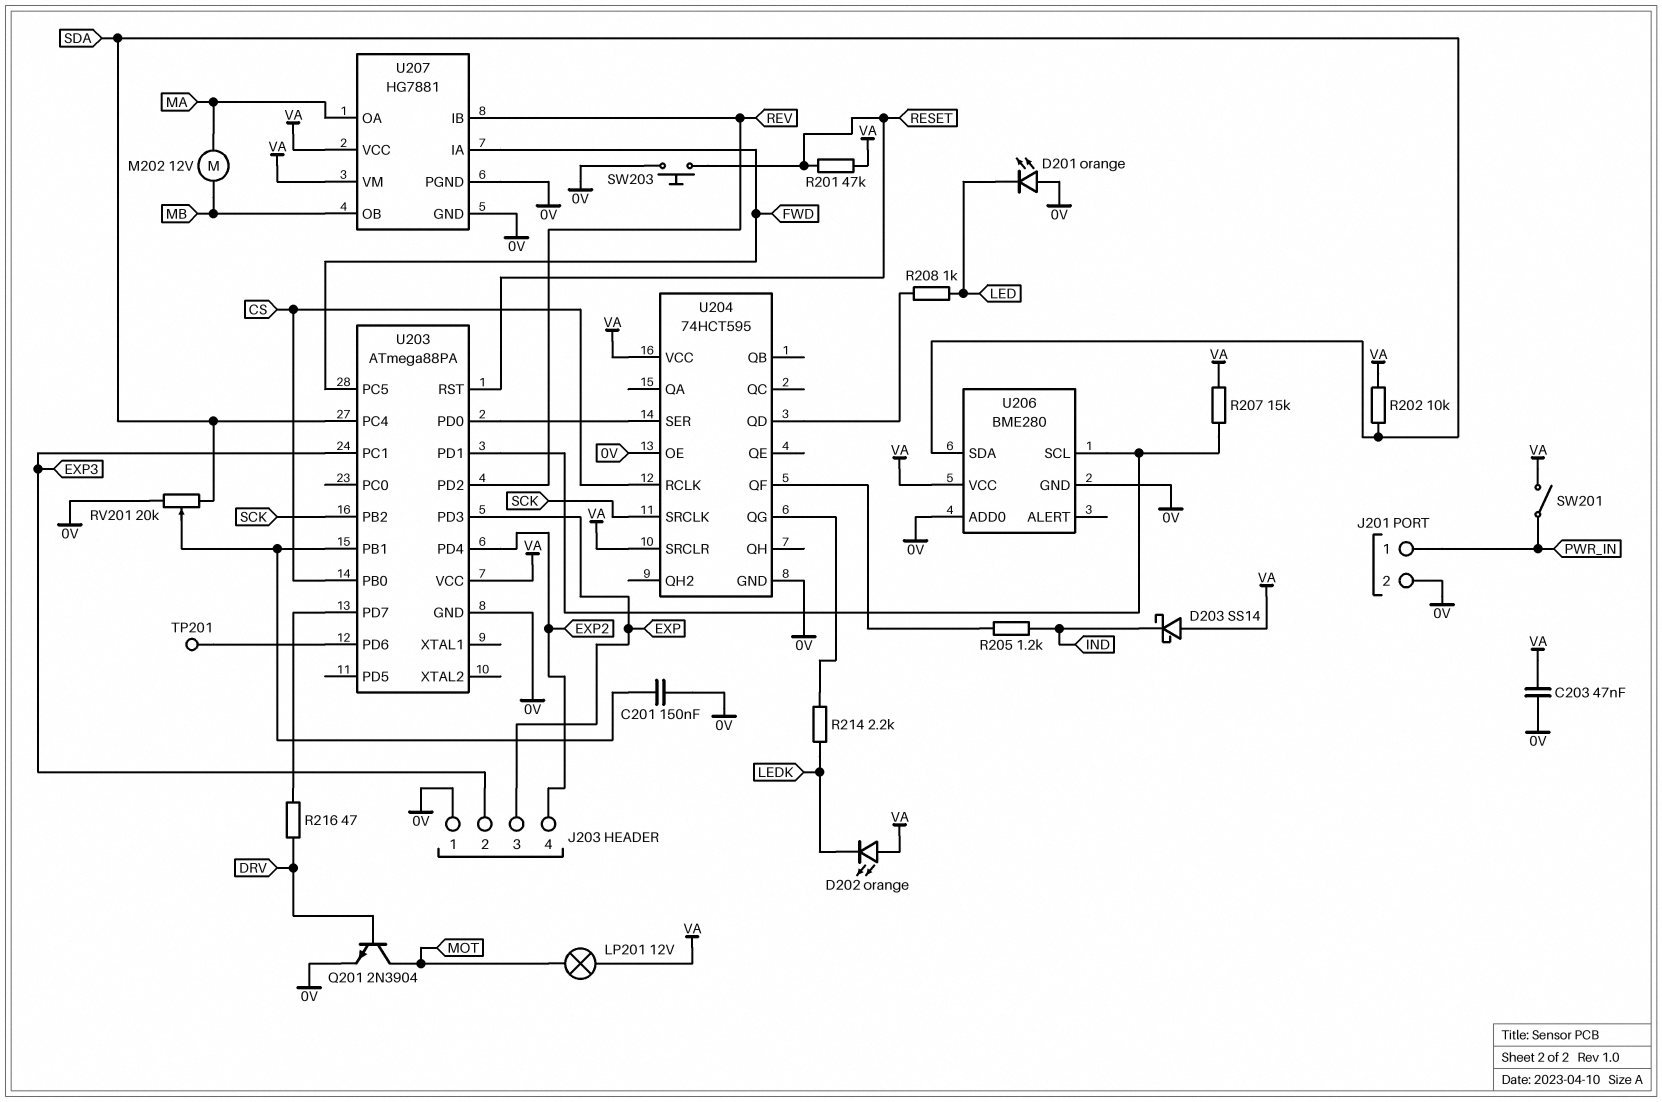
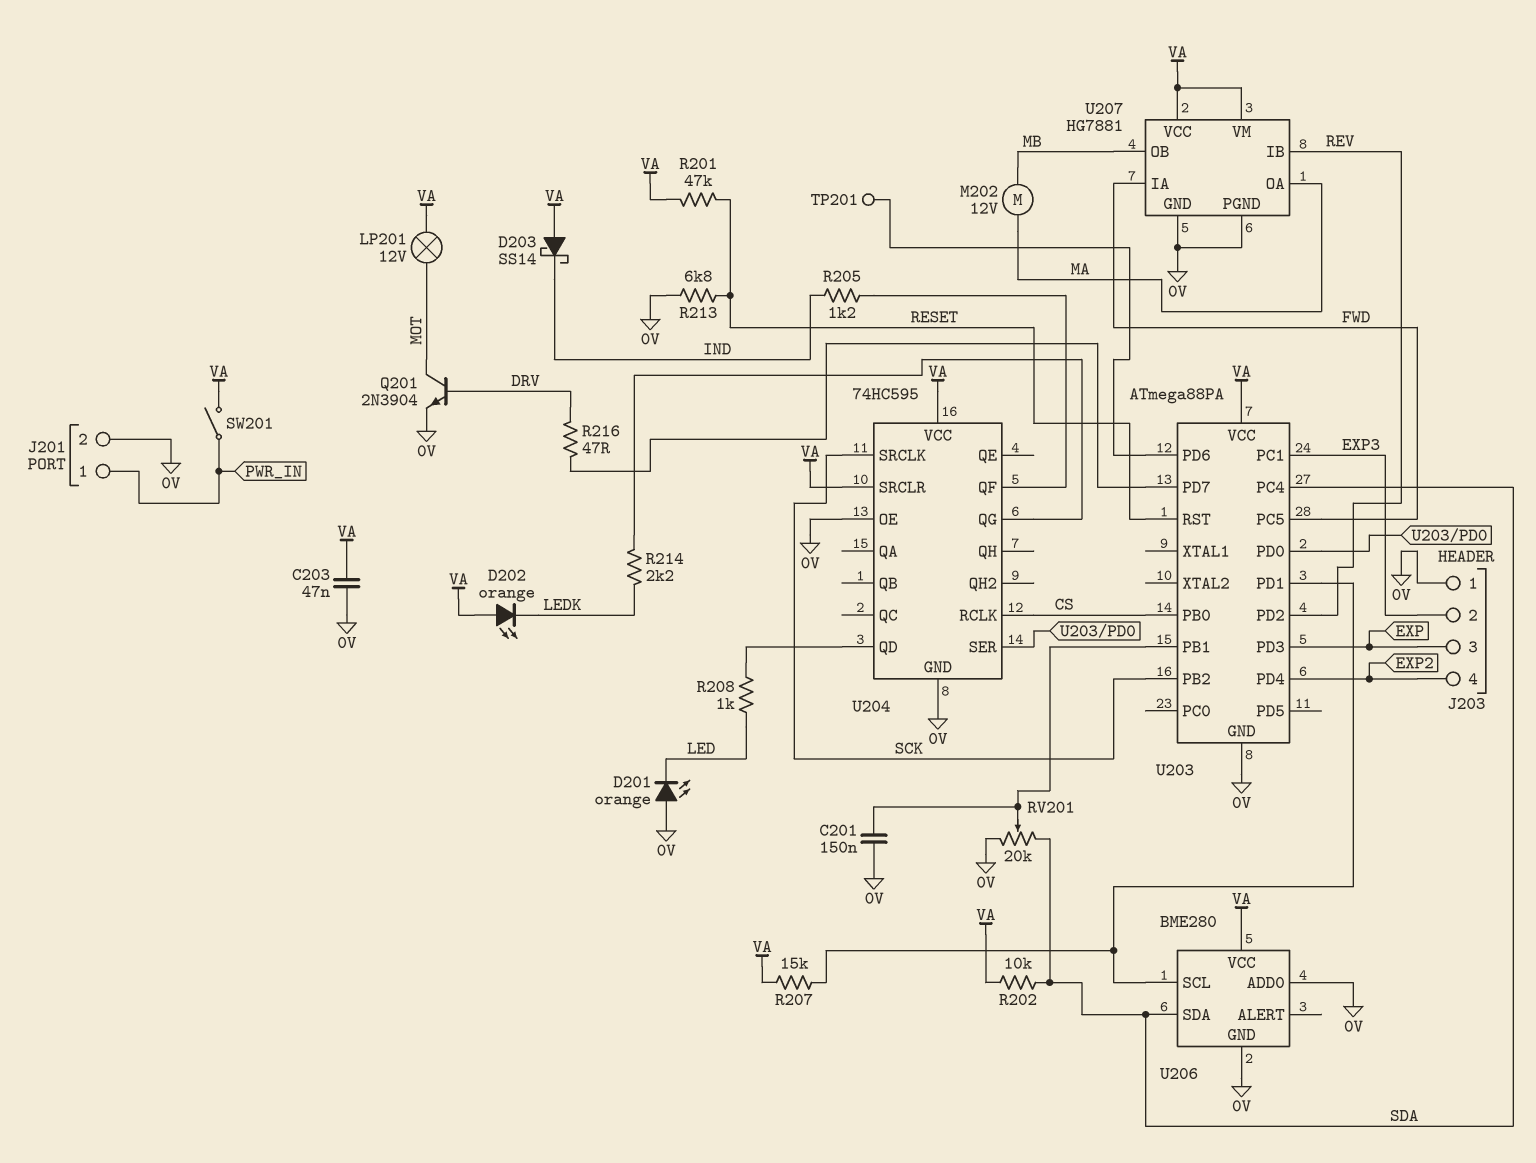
R213: none -> 6.8k (0V, RESET)
SW203: button (0V, RESET) -> none
U204: 74HCT595 -> 74HC595

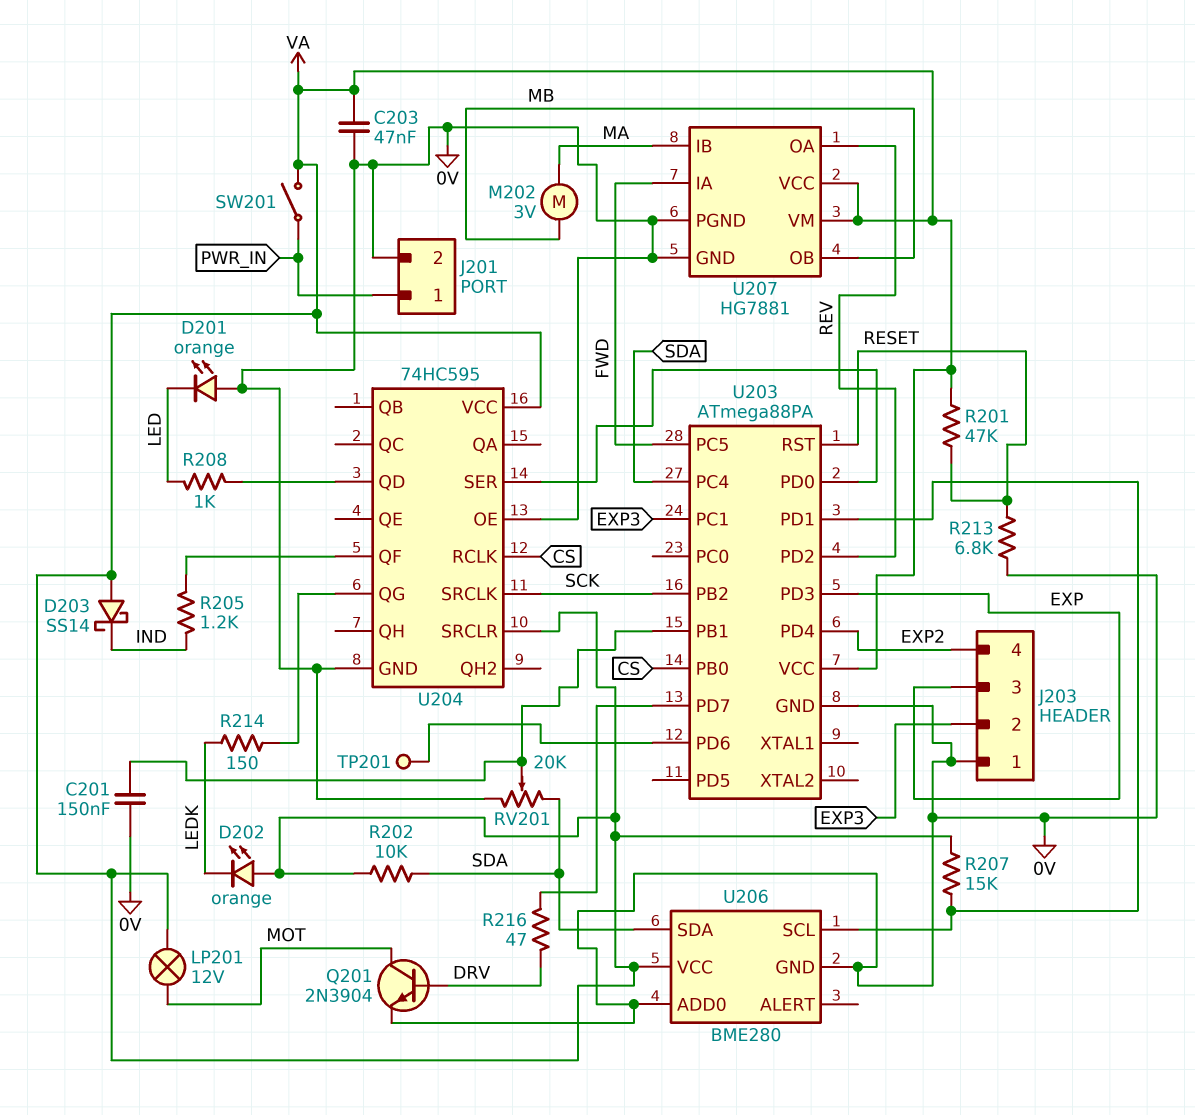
M202: motor 12V (MA, MB) -> motor 3V (MA, MB)
R214: 2.2k (LEDK, U204/QG) -> 150 (LEDK, U204/QG)
U207 pin IB: REV -> MA
U207 pin OA: MA -> REV

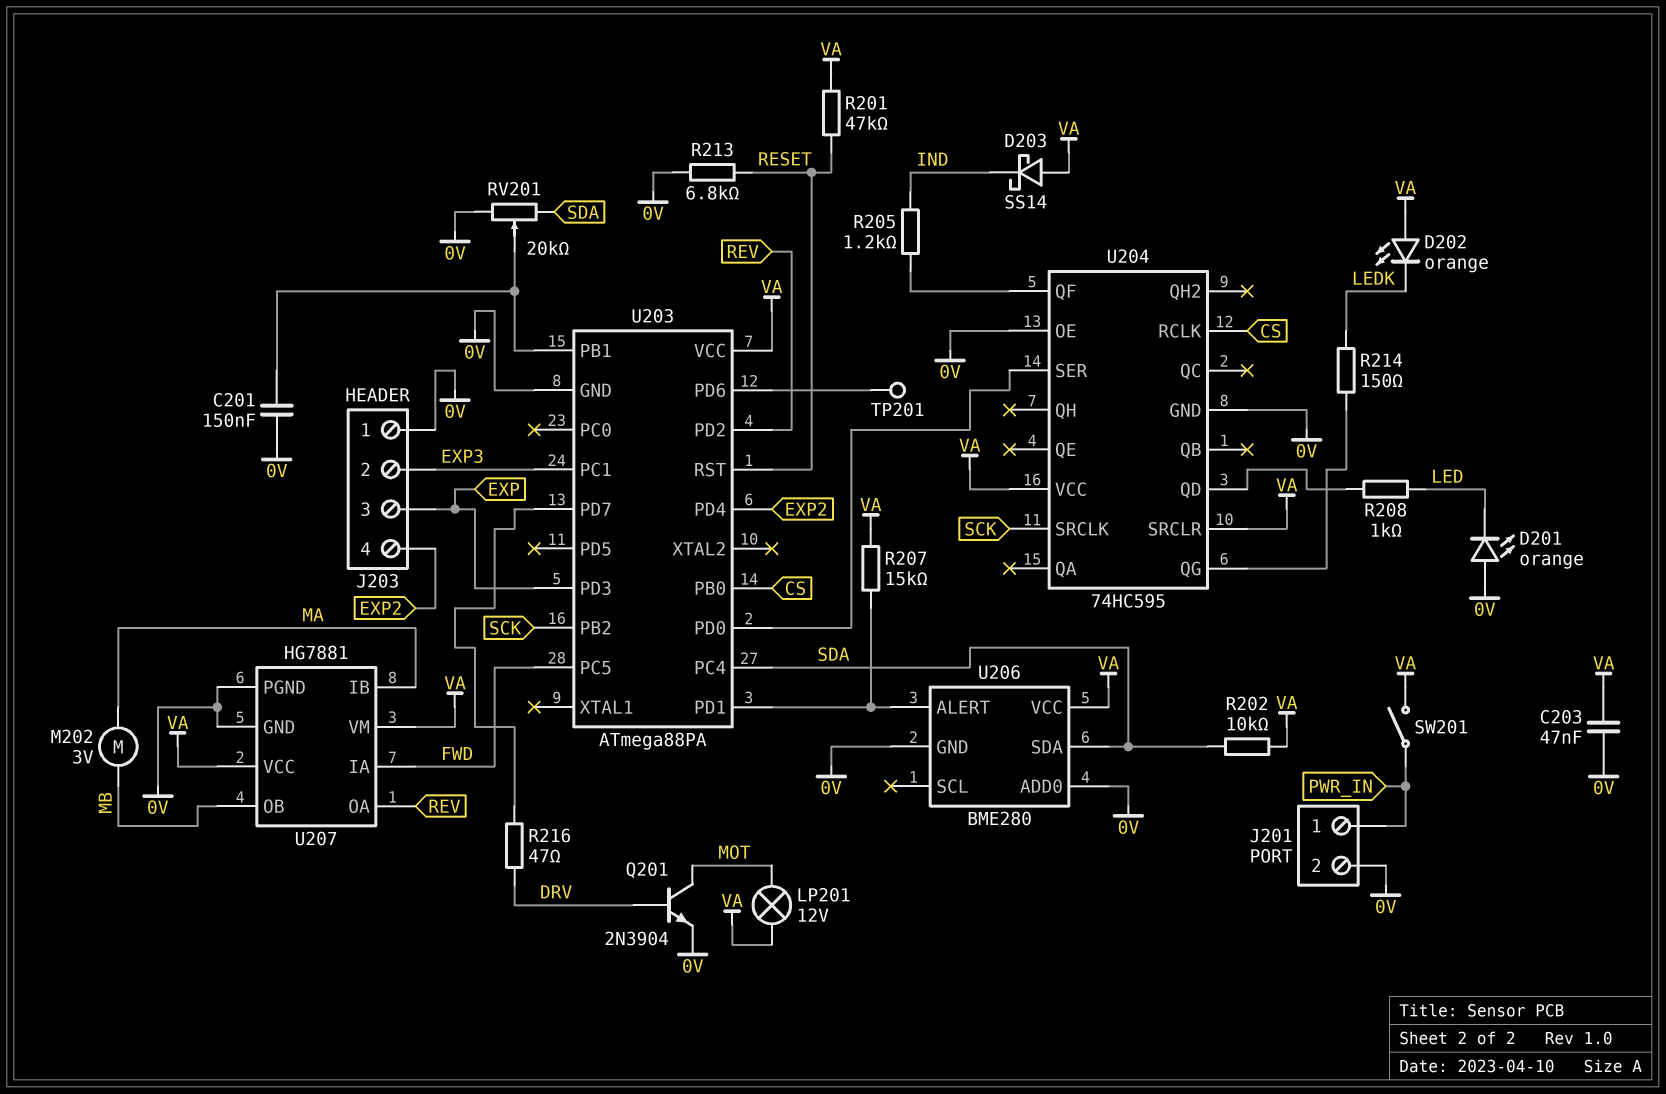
U206 pin ALERT: none -> U203/PD1
U206 pin SCL: U203/PD1 -> none

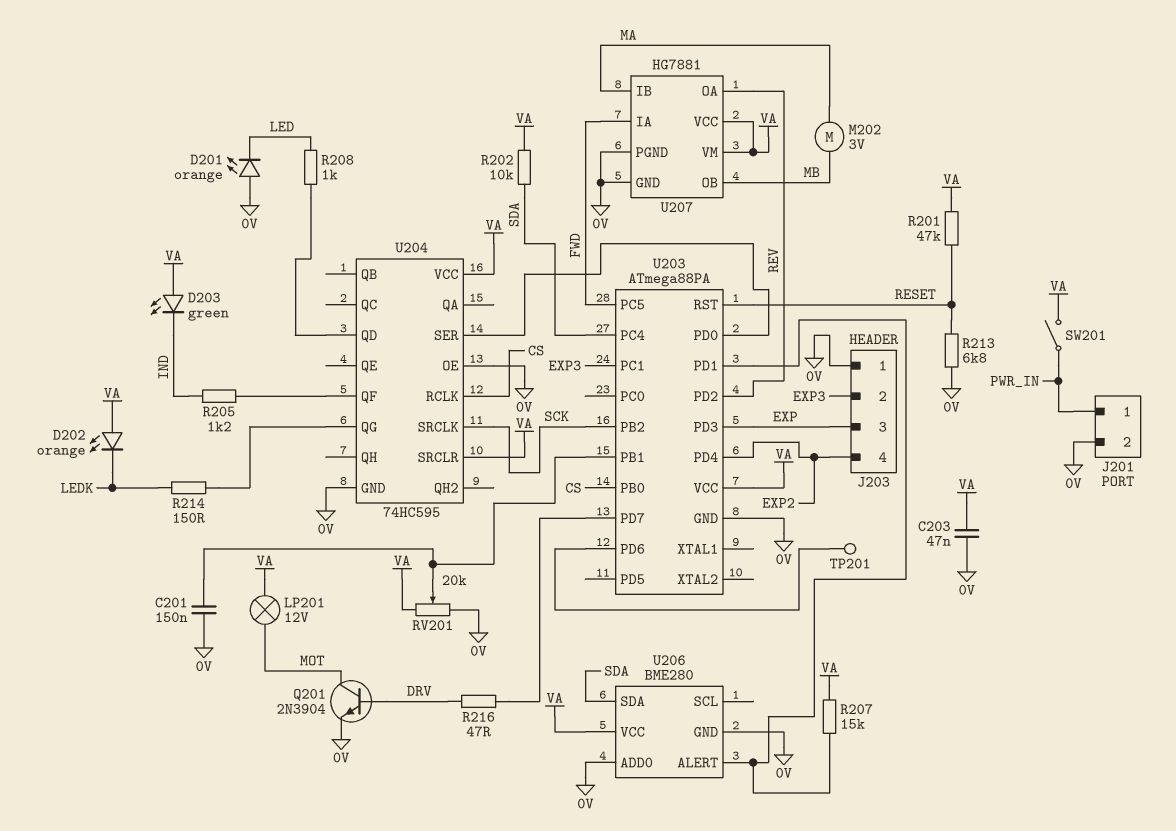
D203: schottky SS14 (A VA, K IND) -> LED green (A VA, K IND)
RV201: 20k (0V, SDA, wiper U203/PB1) -> 20k (0V, VA, wiper U203/PB1)

